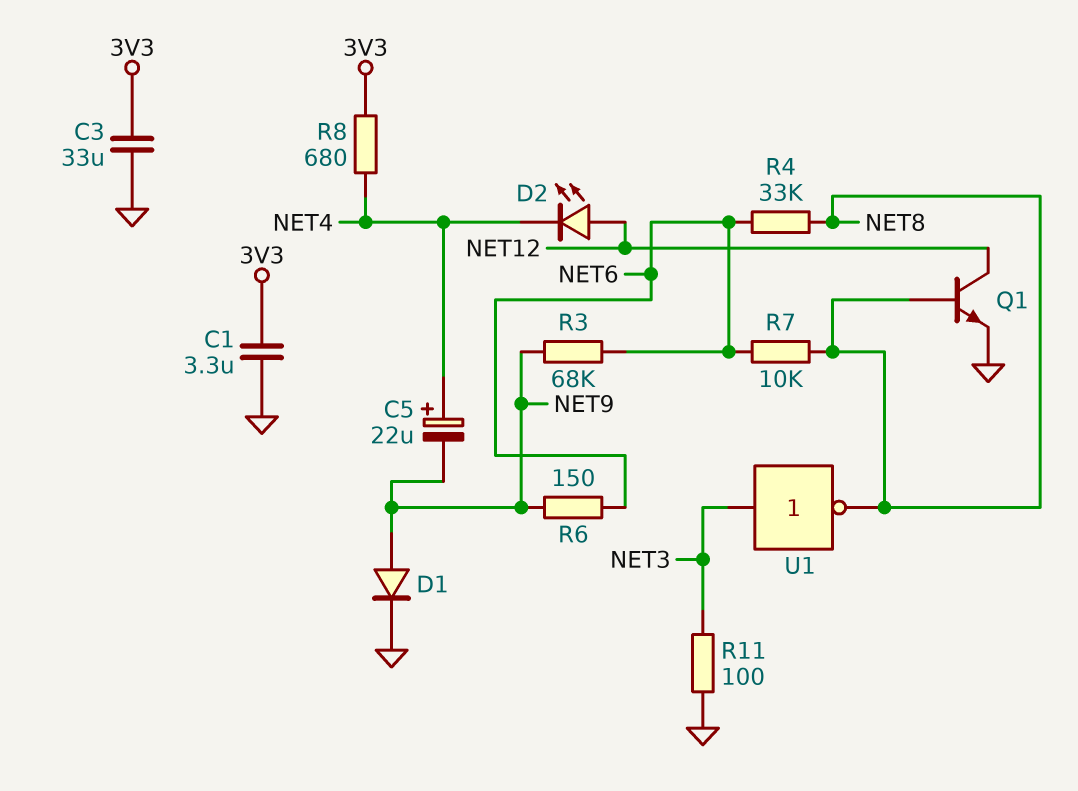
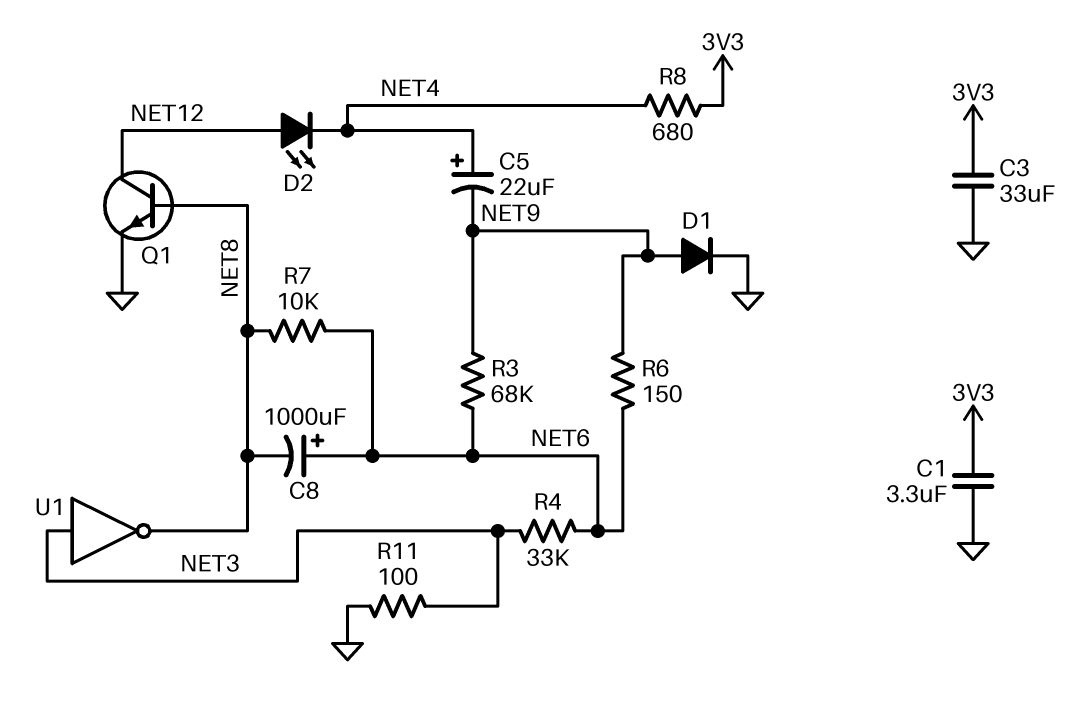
C8: none -> 1000uF (plus NET6, minus NET8)
R4: 33k (NET6, NET8) -> 33k (NET3, NET6)

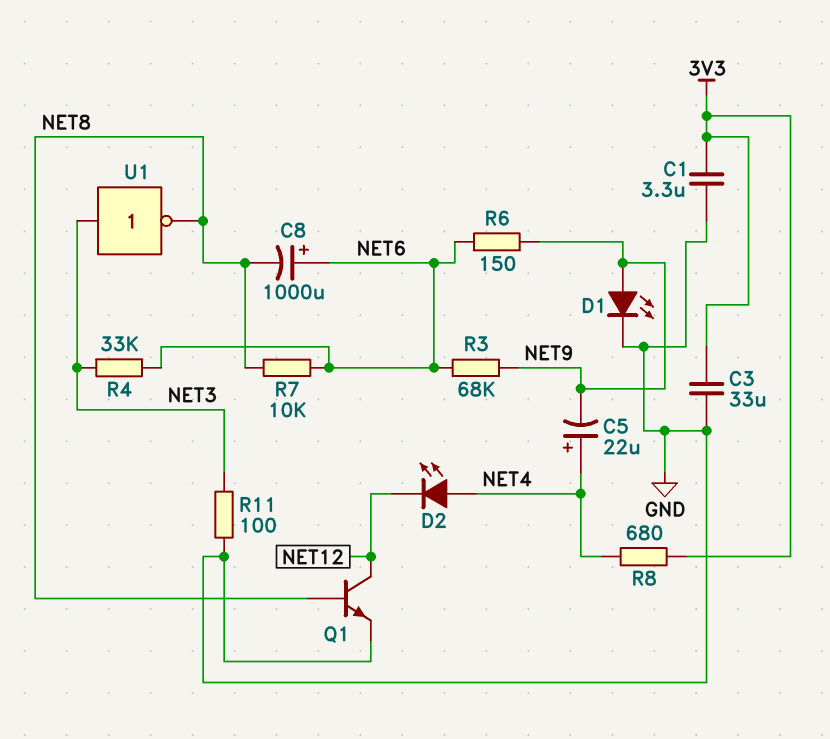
D1: diode (A NET9, K GND) -> LED (A NET9, K GND)
D2: LED (A NET12, K NET4) -> LED (A NET4, K NET12)

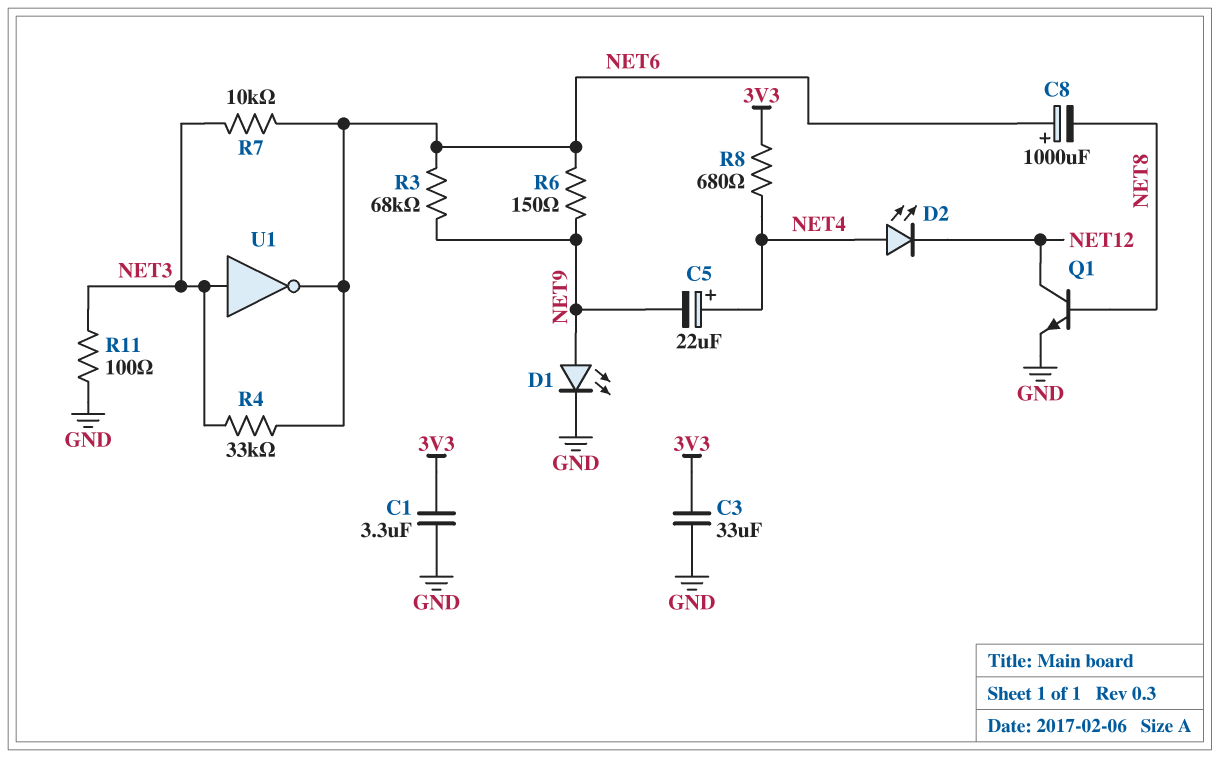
R7: 10k (NET6, NET8) -> 10k (NET3, NET6)
U1: NOT (in NET3, out NET8) -> NOT (in NET3, out NET6)

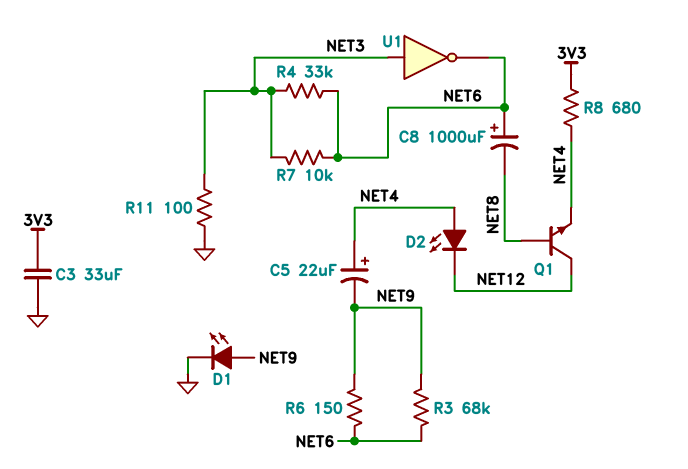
C1: 3.3uF (3V3, GND) -> none
Q1: NPN (B NET8, C NET12, E GND) -> NPN (B NET8, C NET12, E NET4)

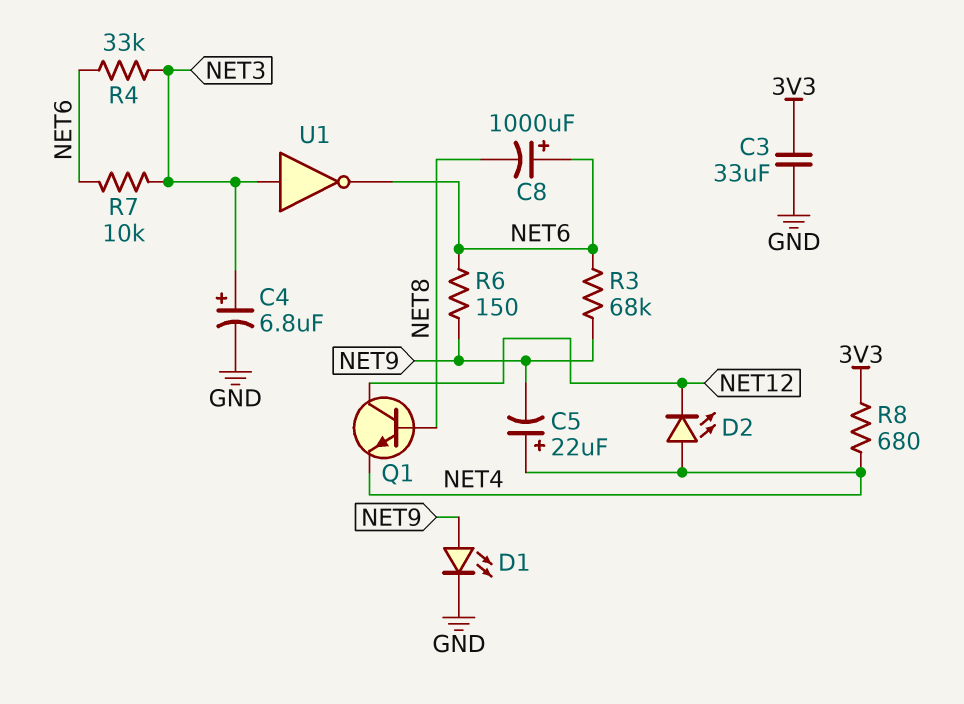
C4: none -> 6.8uF (plus NET3, minus GND)
R11: 100 (GND, NET3) -> none

